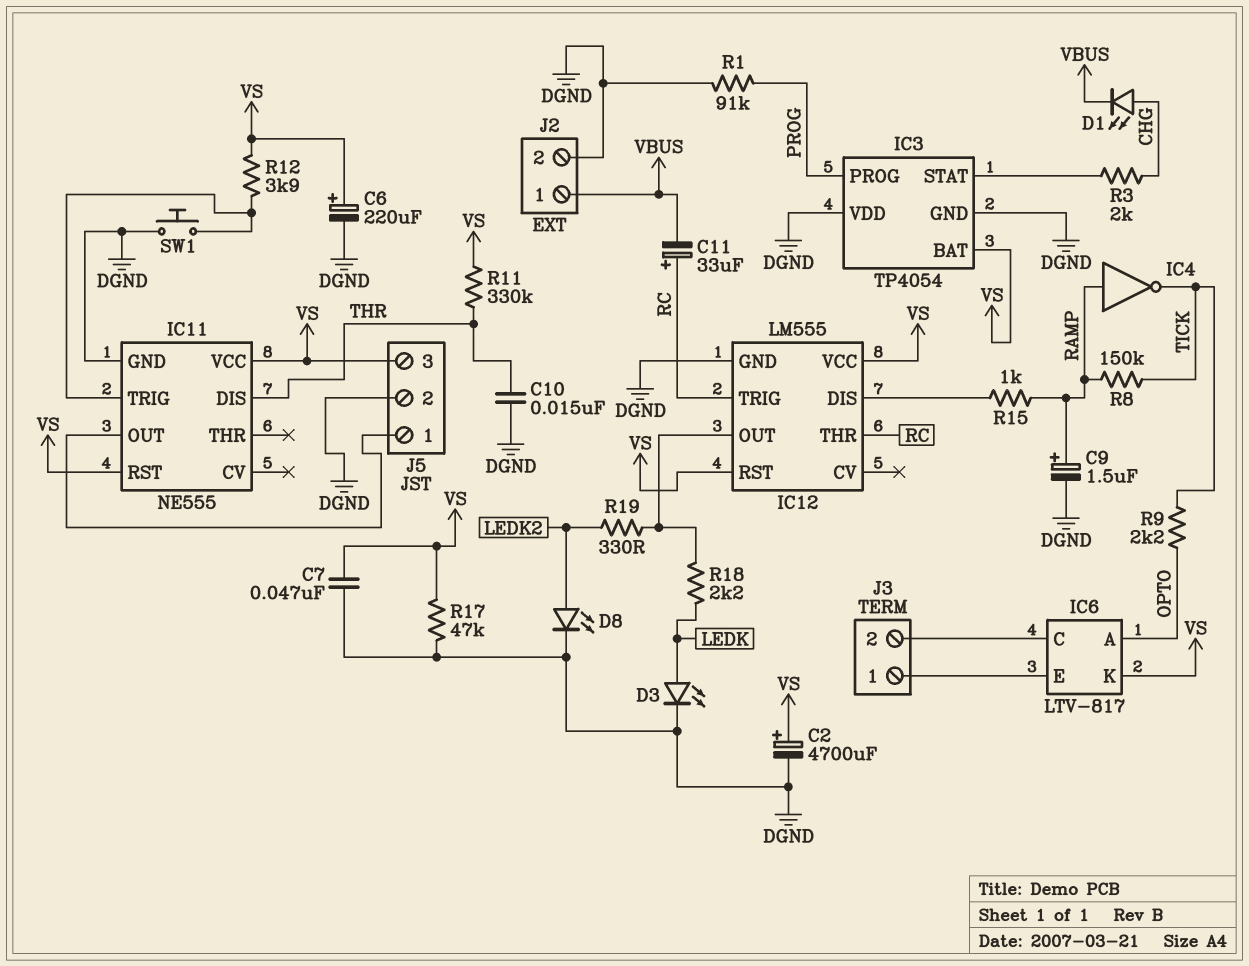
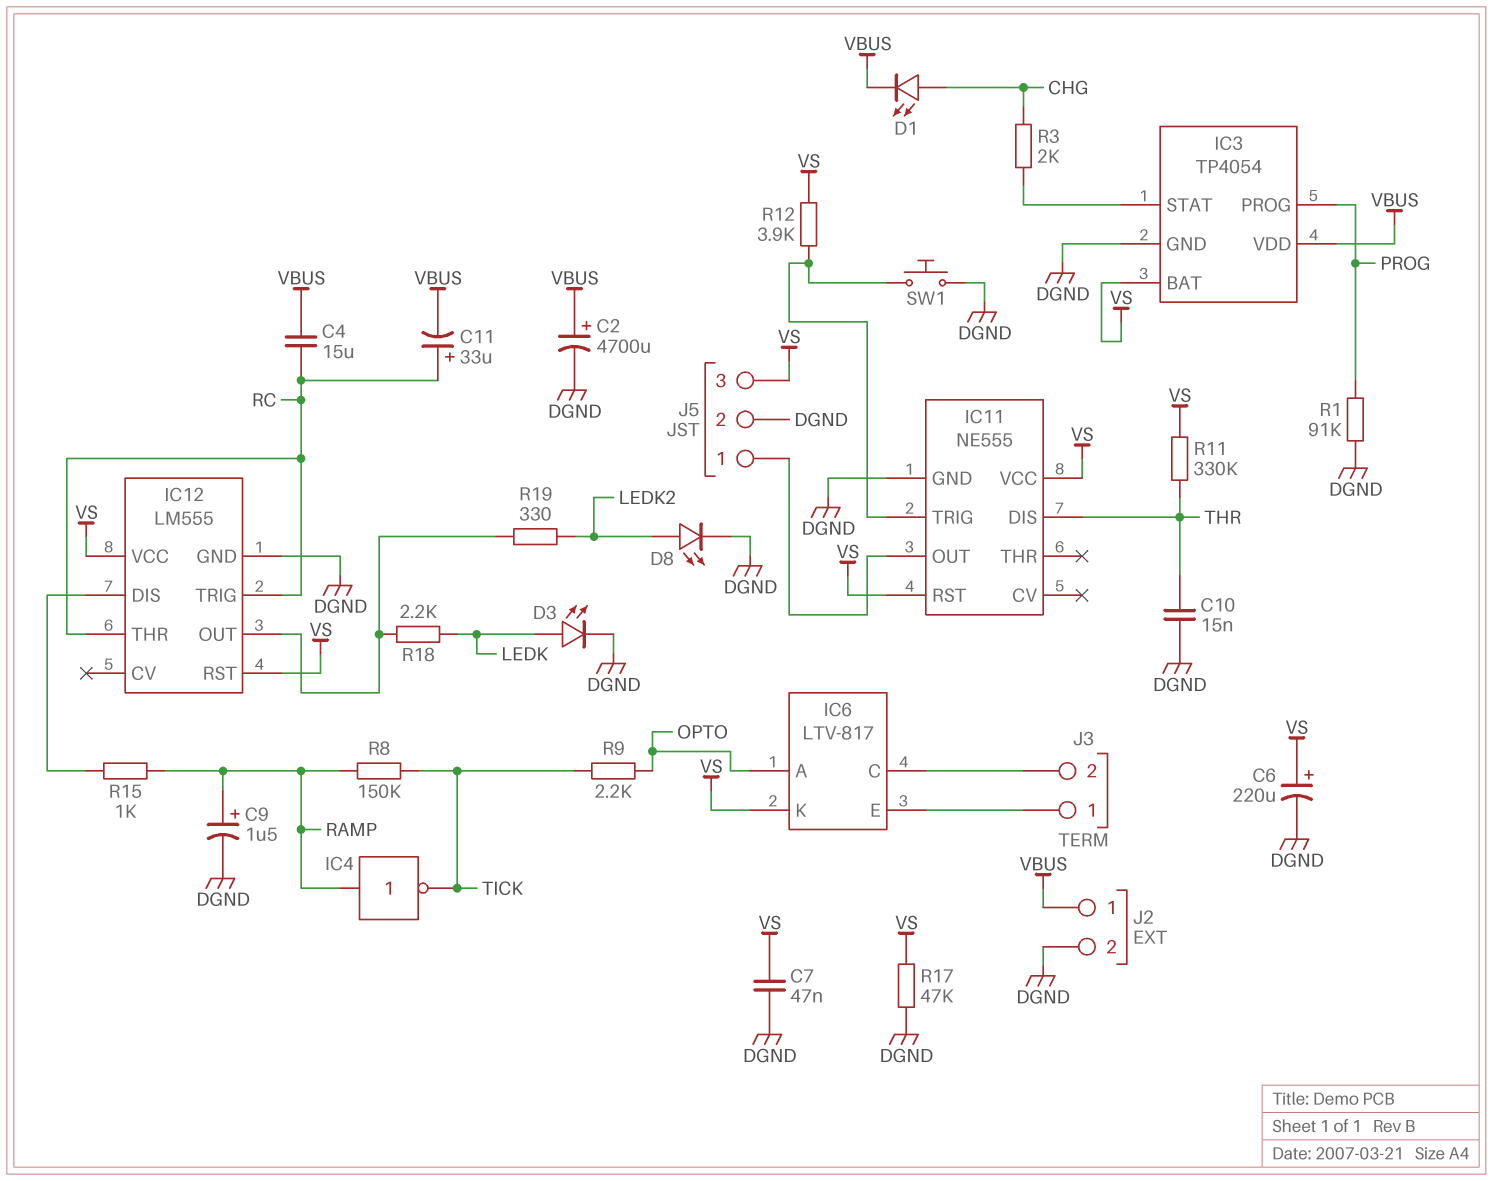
C2: 4700uF (plus VS, minus DGND) -> 4700uF (plus VBUS, minus DGND)
C4: none -> 15uF (RC, VBUS)
IC3 pin VDD: DGND -> VBUS

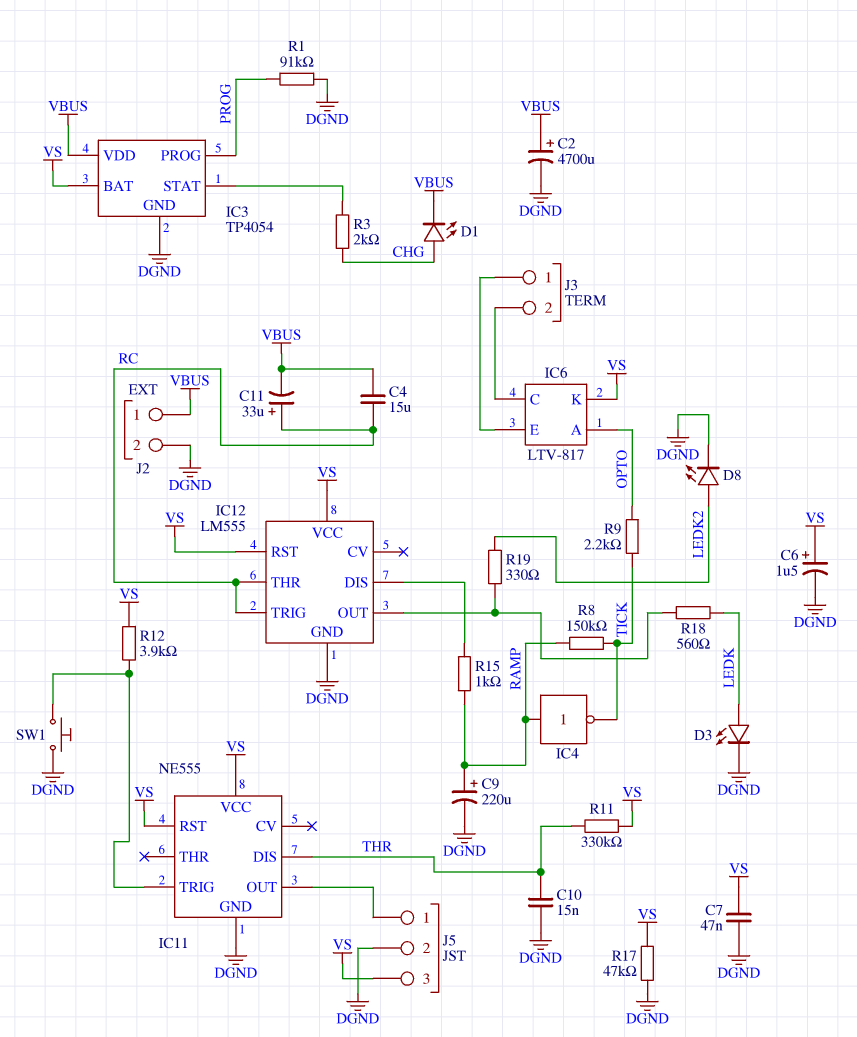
C6: 220uF (plus VS, minus DGND) -> 1.5uF (plus VS, minus DGND)
C9: 1.5uF (plus RAMP, minus DGND) -> 220uF (plus RAMP, minus DGND)
R18: 2.2k (IC12/OUT, LEDK) -> 560 (IC12/OUT, LEDK)

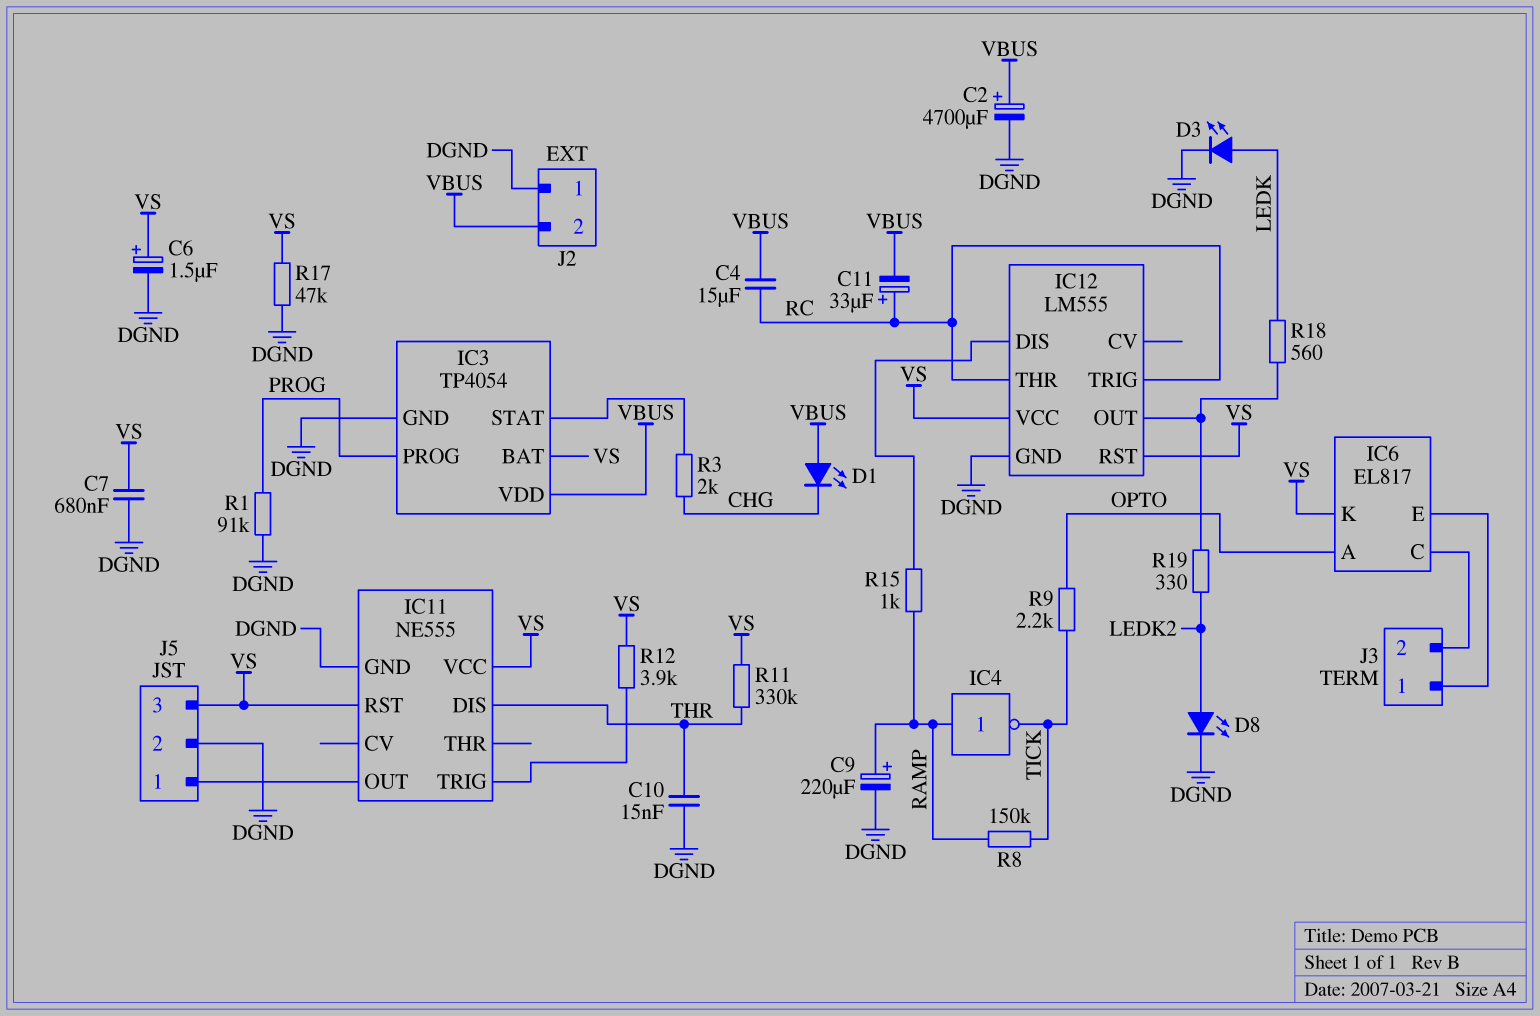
C7: 47nF (DGND, VS) -> 680nF (DGND, VS)
D1: LED (A CHG, K VBUS) -> LED (A VBUS, K CHG)
IC6: LTV-817 -> EL817
J2 pin 1: VBUS -> DGND
J2 pin 2: DGND -> VBUS
SW1: button (DGND, IC11/TRIG) -> none

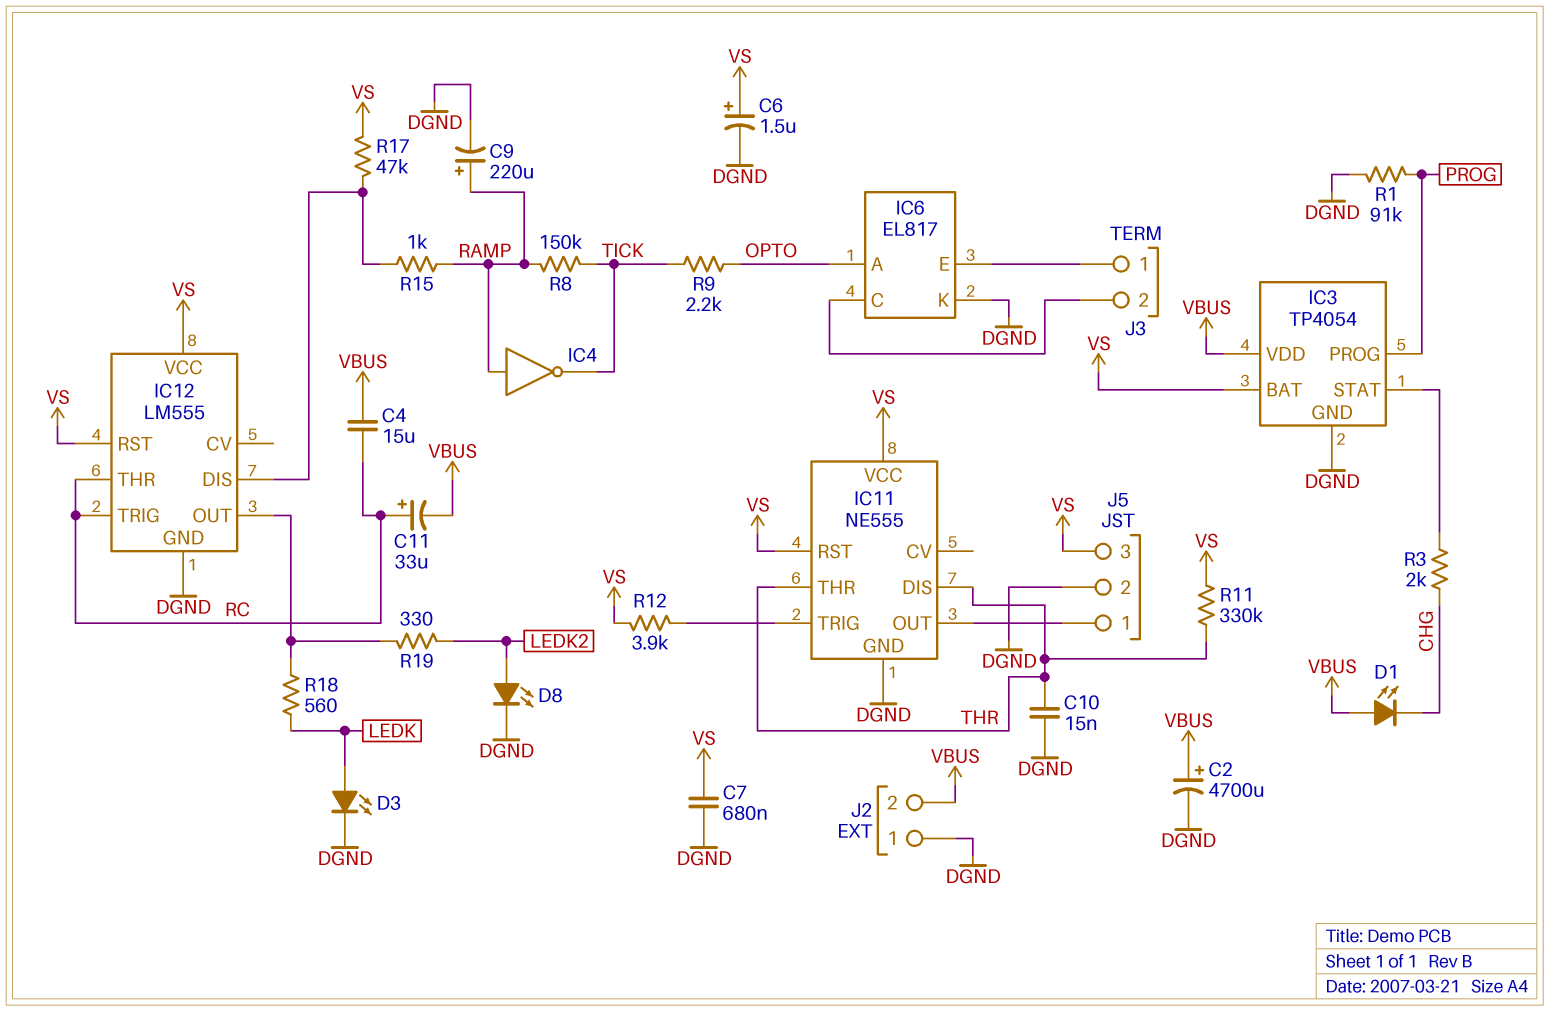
IC6 pin K: VS -> DGND
IC11 pin THR: none -> THR
R17: 47k (DGND, VS) -> 47k (IC12/DIS, VS)

